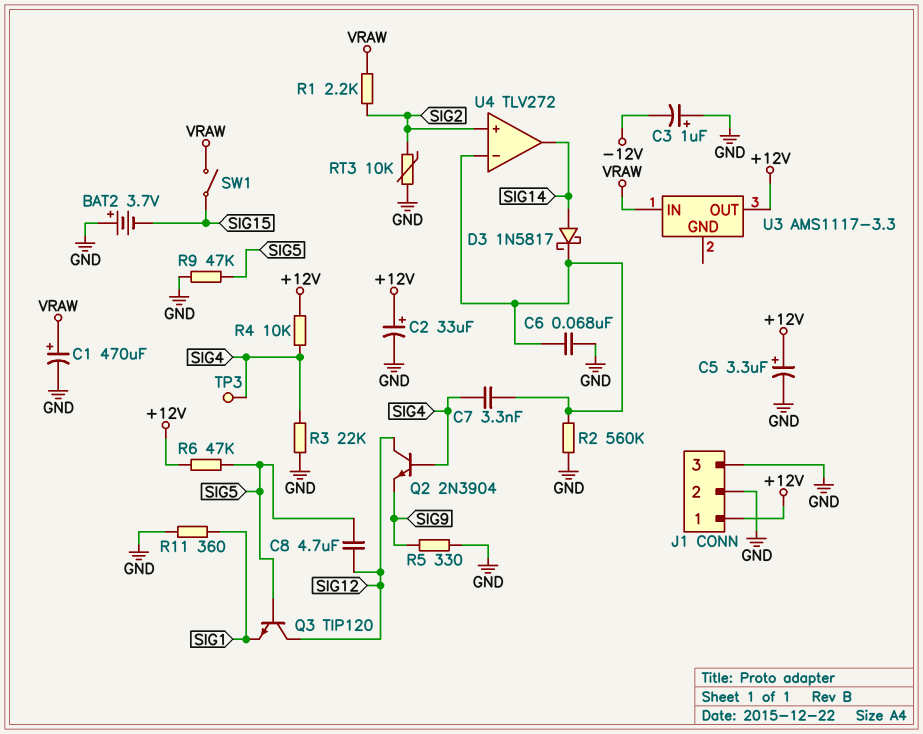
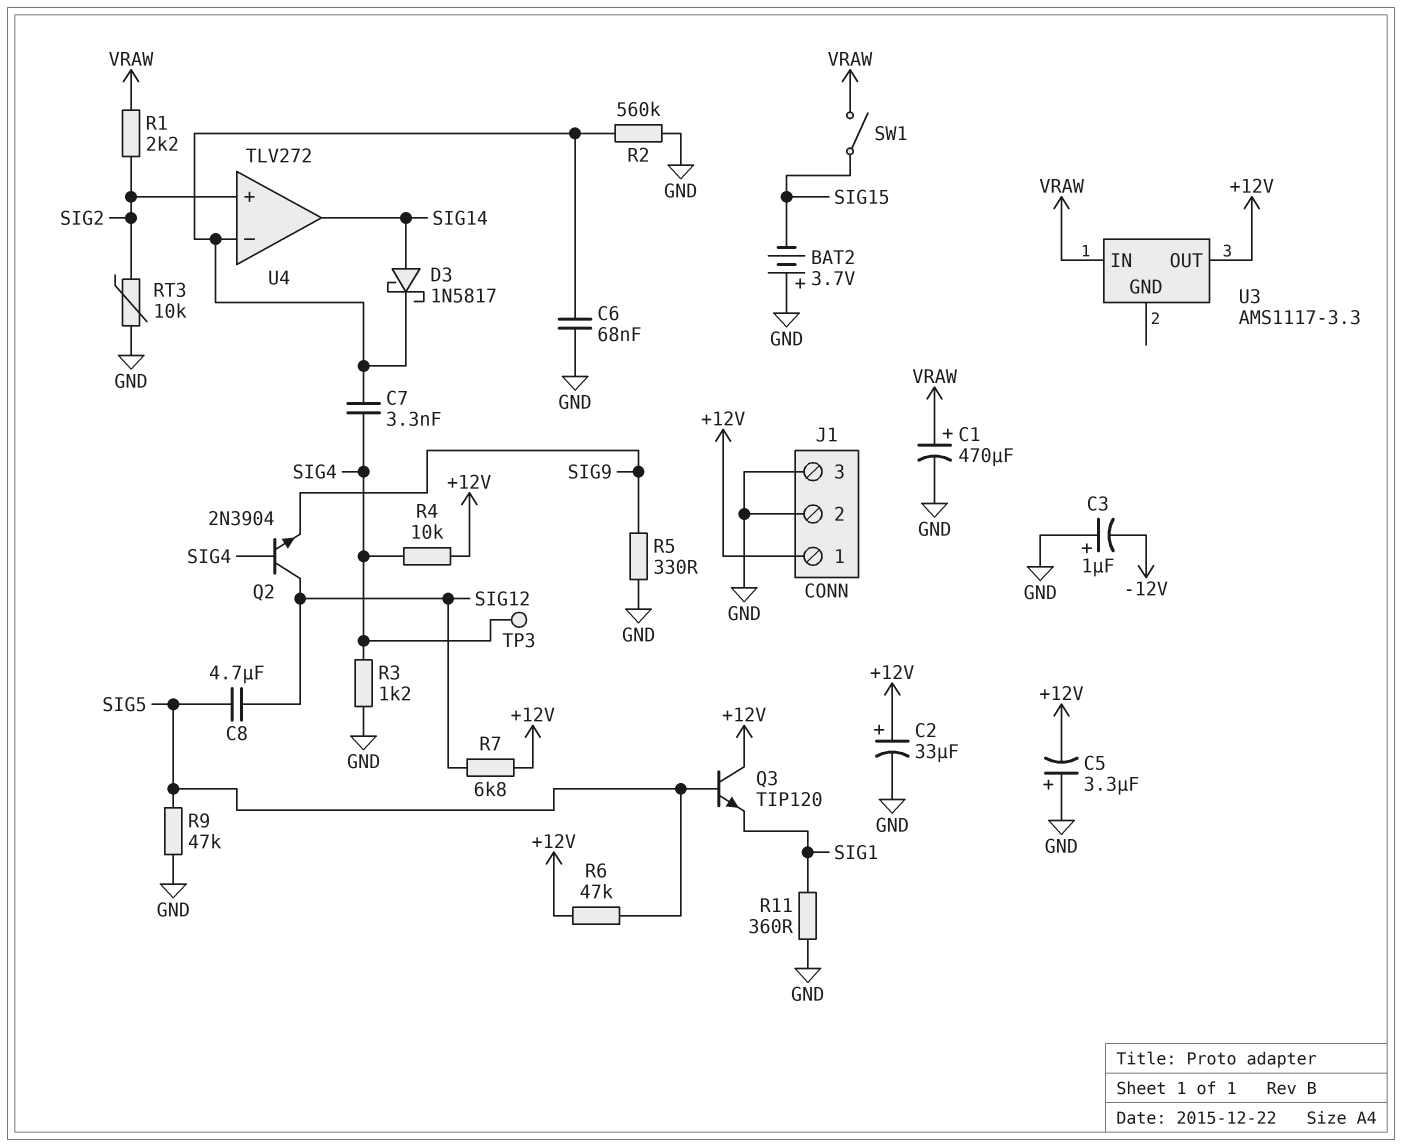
C5: 3.3uF (plus +12V, minus GND) -> 3.3uF (plus GND, minus +12V)
Q3: NPN TIP120 (B SIG5, C SIG12, E SIG1) -> NPN TIP120 (B SIG5, C +12V, E SIG1)
R3: 22k (GND, SIG4) -> 1.2k (GND, SIG4)
R7: none -> 6.8k (+12V, SIG12)

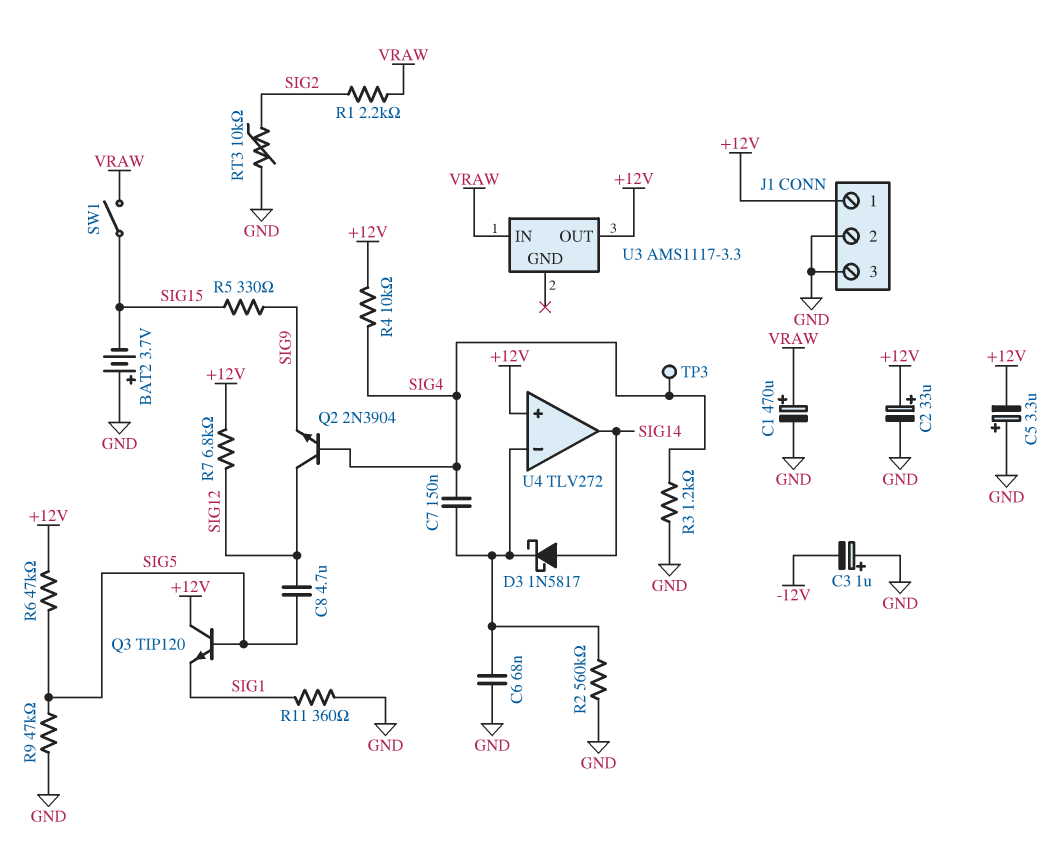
C7: 3.3nF (SIG4, U4/in-) -> 150nF (SIG4, U4/in-)
R5: 330 (GND, SIG9) -> 330 (SIG9, SIG15)
U4 pin in+: SIG2 -> +12V

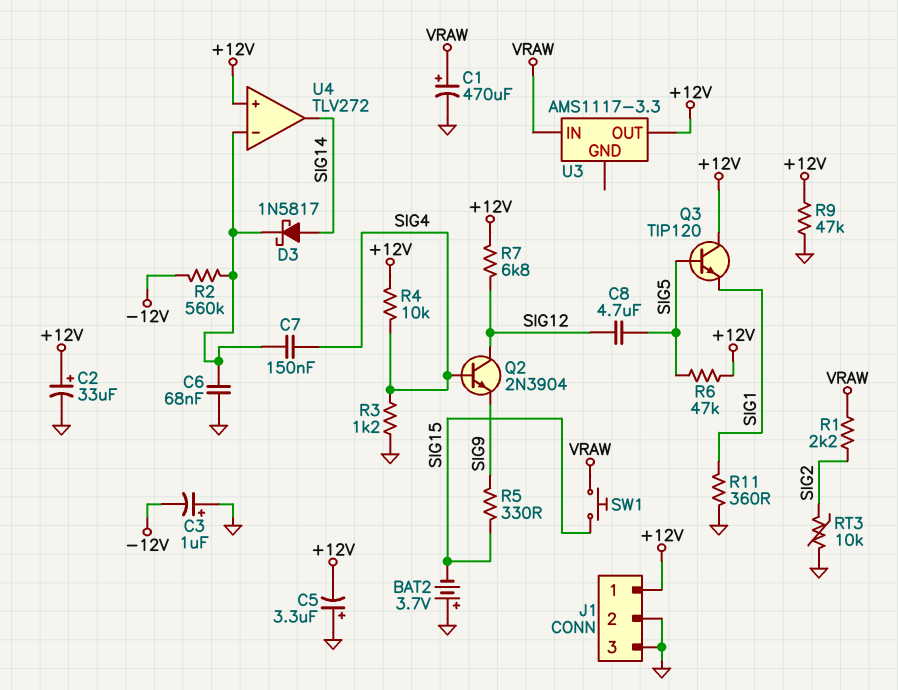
R2: 560k (GND, U4/in-) -> 560k (-12V, U4/in-)
R9: 47k (GND, SIG5) -> 47k (+12V, GND)
SW1: switch (SIG15, VRAW) -> button (SIG15, VRAW)
TP3: test point (SIG4) -> none

